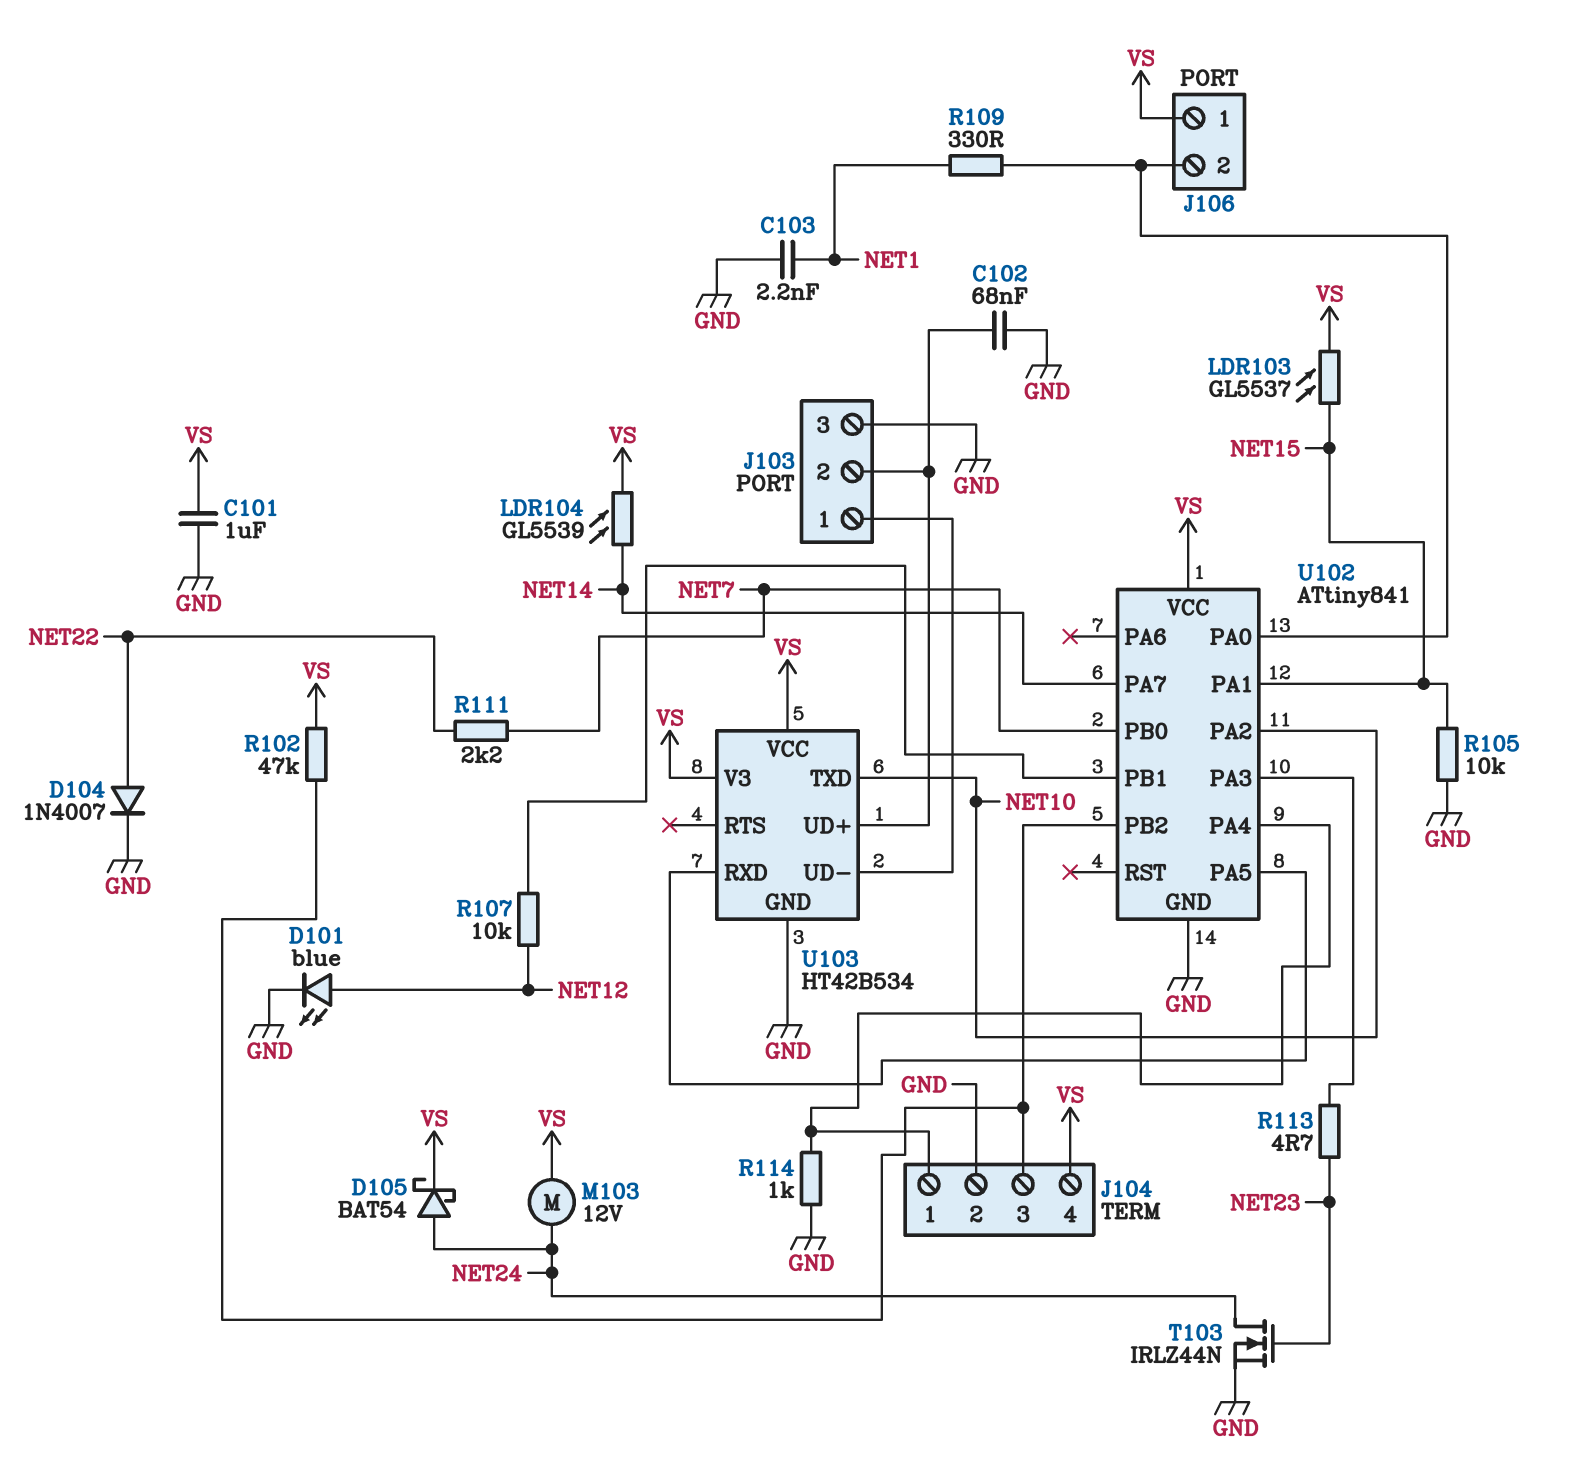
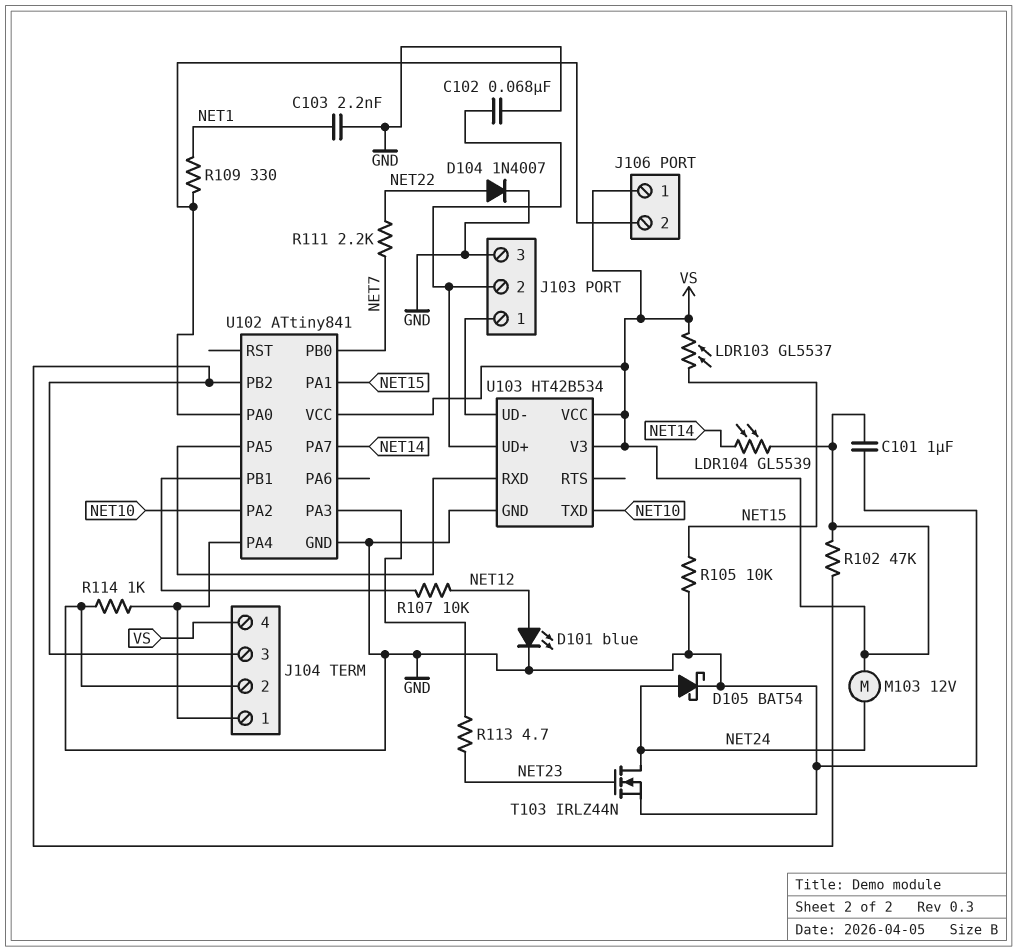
D105: schottky BAT54 (A NET24, K VS) -> schottky BAT54 (A NET24, K GND)

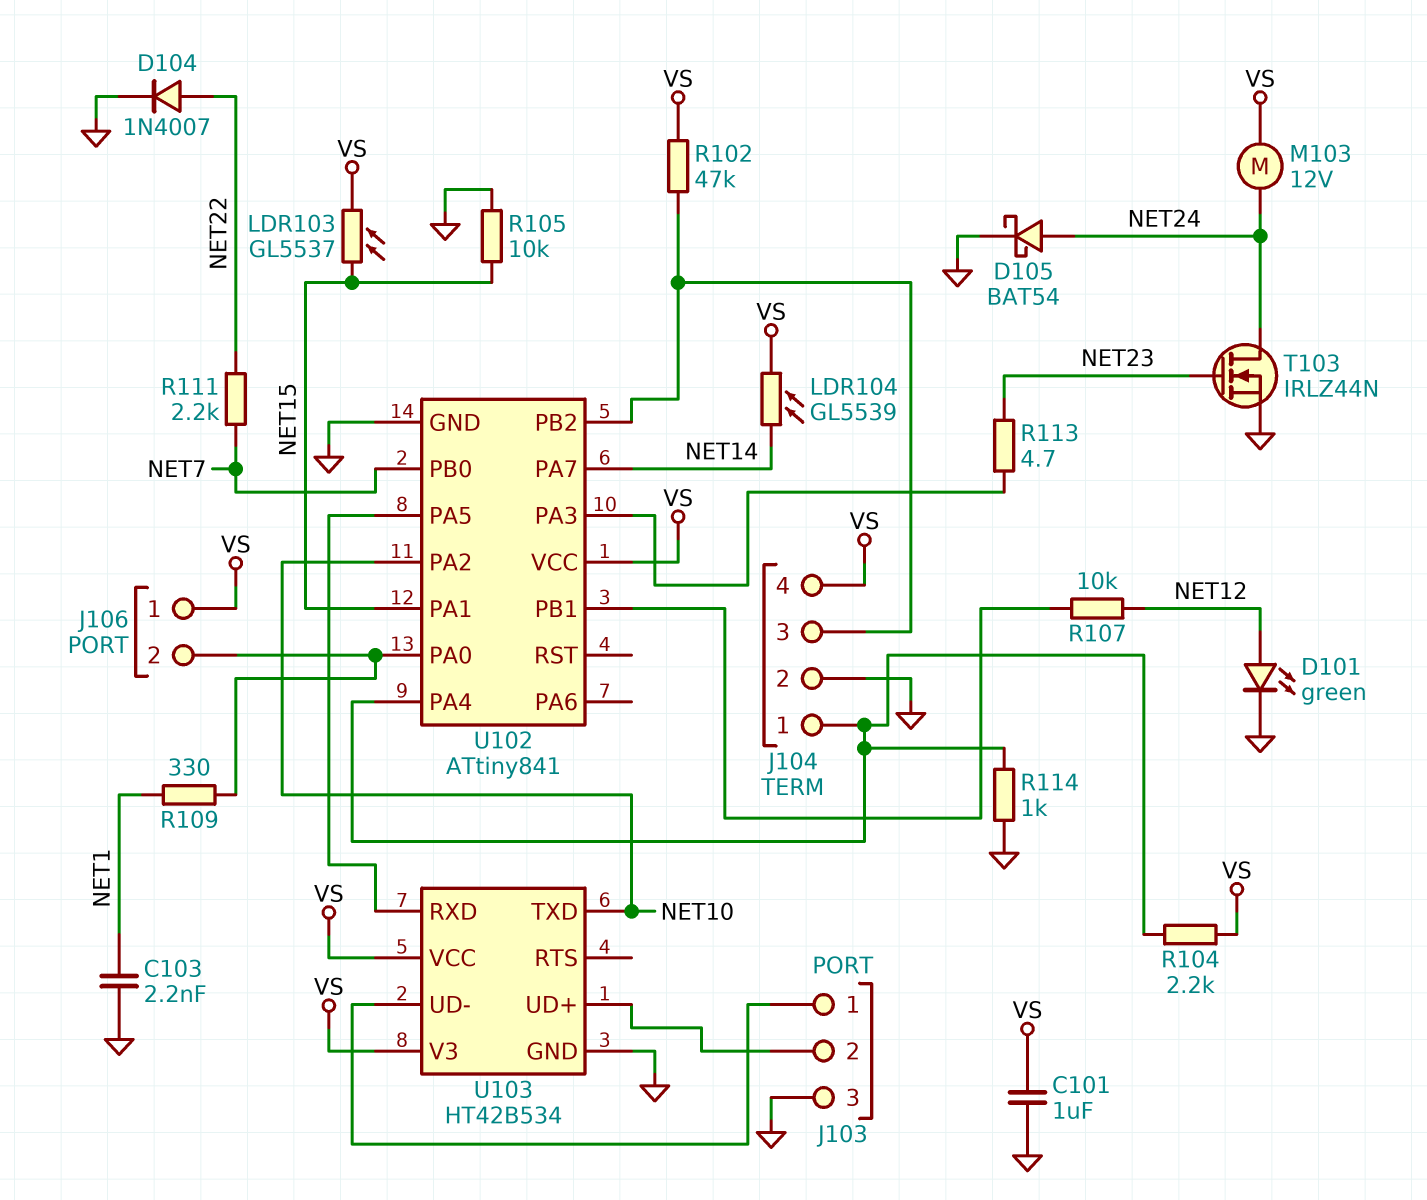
C102: 68nF (GND, J103/2) -> none
D101: LED blue (A NET12, K GND) -> LED green (A NET12, K GND)
R104: none -> 2.2k (J104/1, VS)

